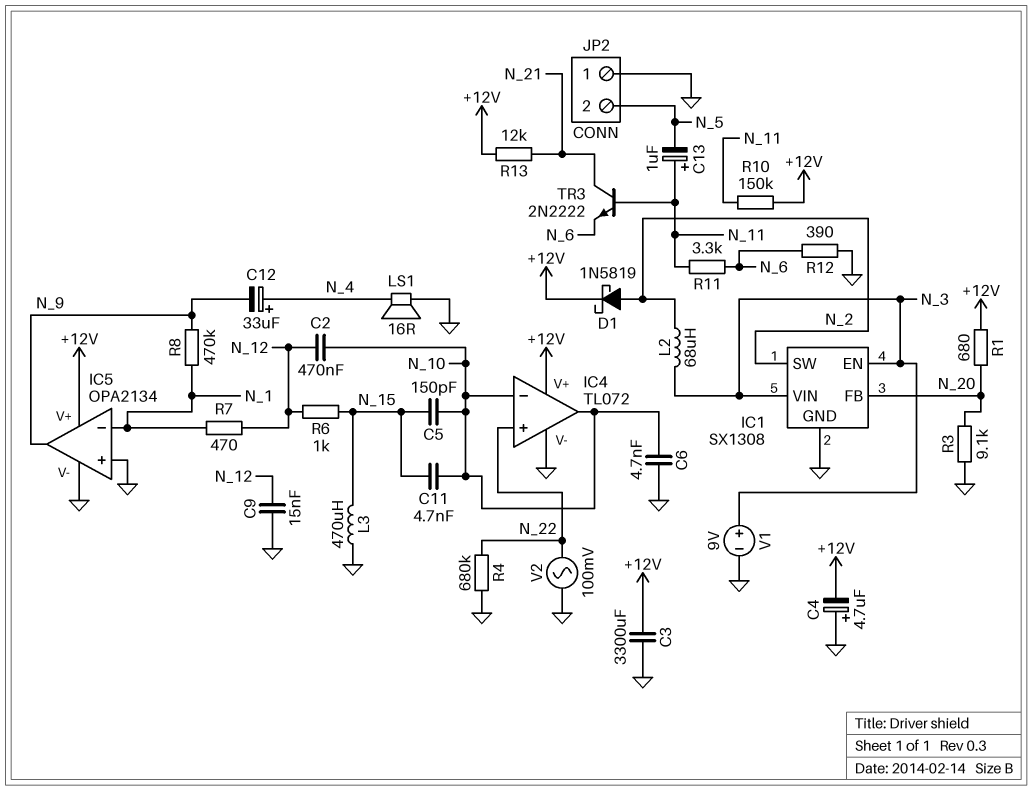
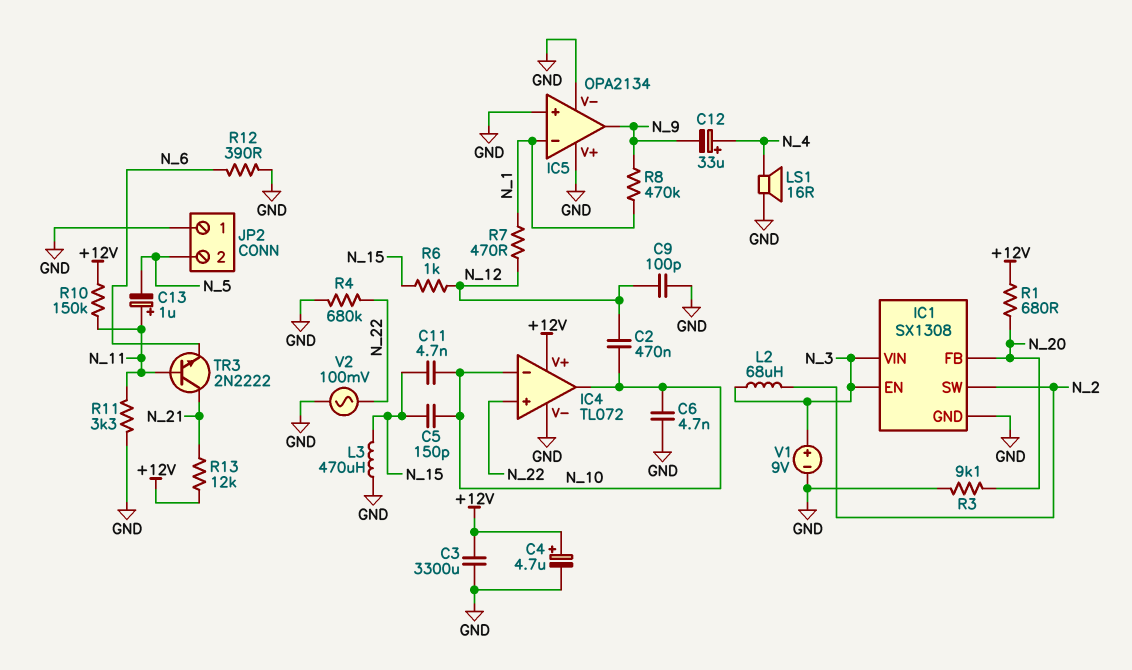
C4: 4.7uF (plus GND, minus +12V) -> 4.7uF (plus +12V, minus GND)
C9: 15nF (GND, N_12) -> 100pF (GND, N_12)
D1: schottky 1N5819 (A N_2, K +12V) -> none
IC5 pin V+: +12V -> GND
R11: 3.3k (N_6, N_11) -> 3.3k (GND, N_11)

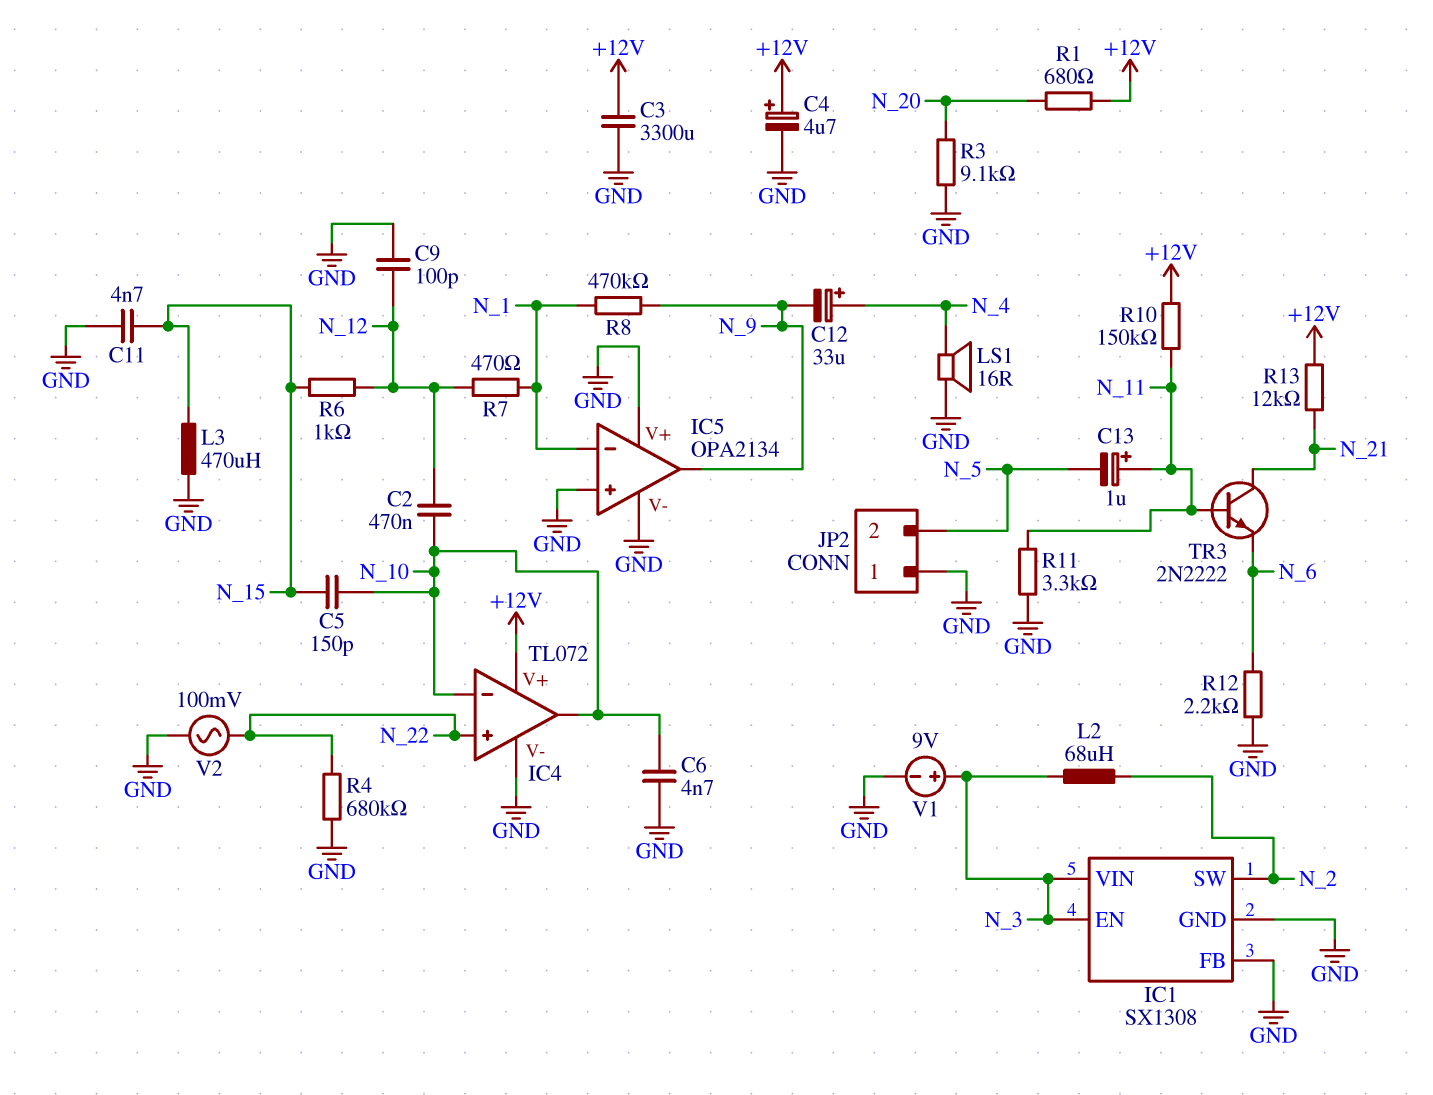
C11: 4.7nF (N_10, N_15) -> 4.7nF (GND, N_15)
IC1 pin FB: N_20 -> GND
R12: 390 (GND, N_6) -> 2.2k (GND, N_6)

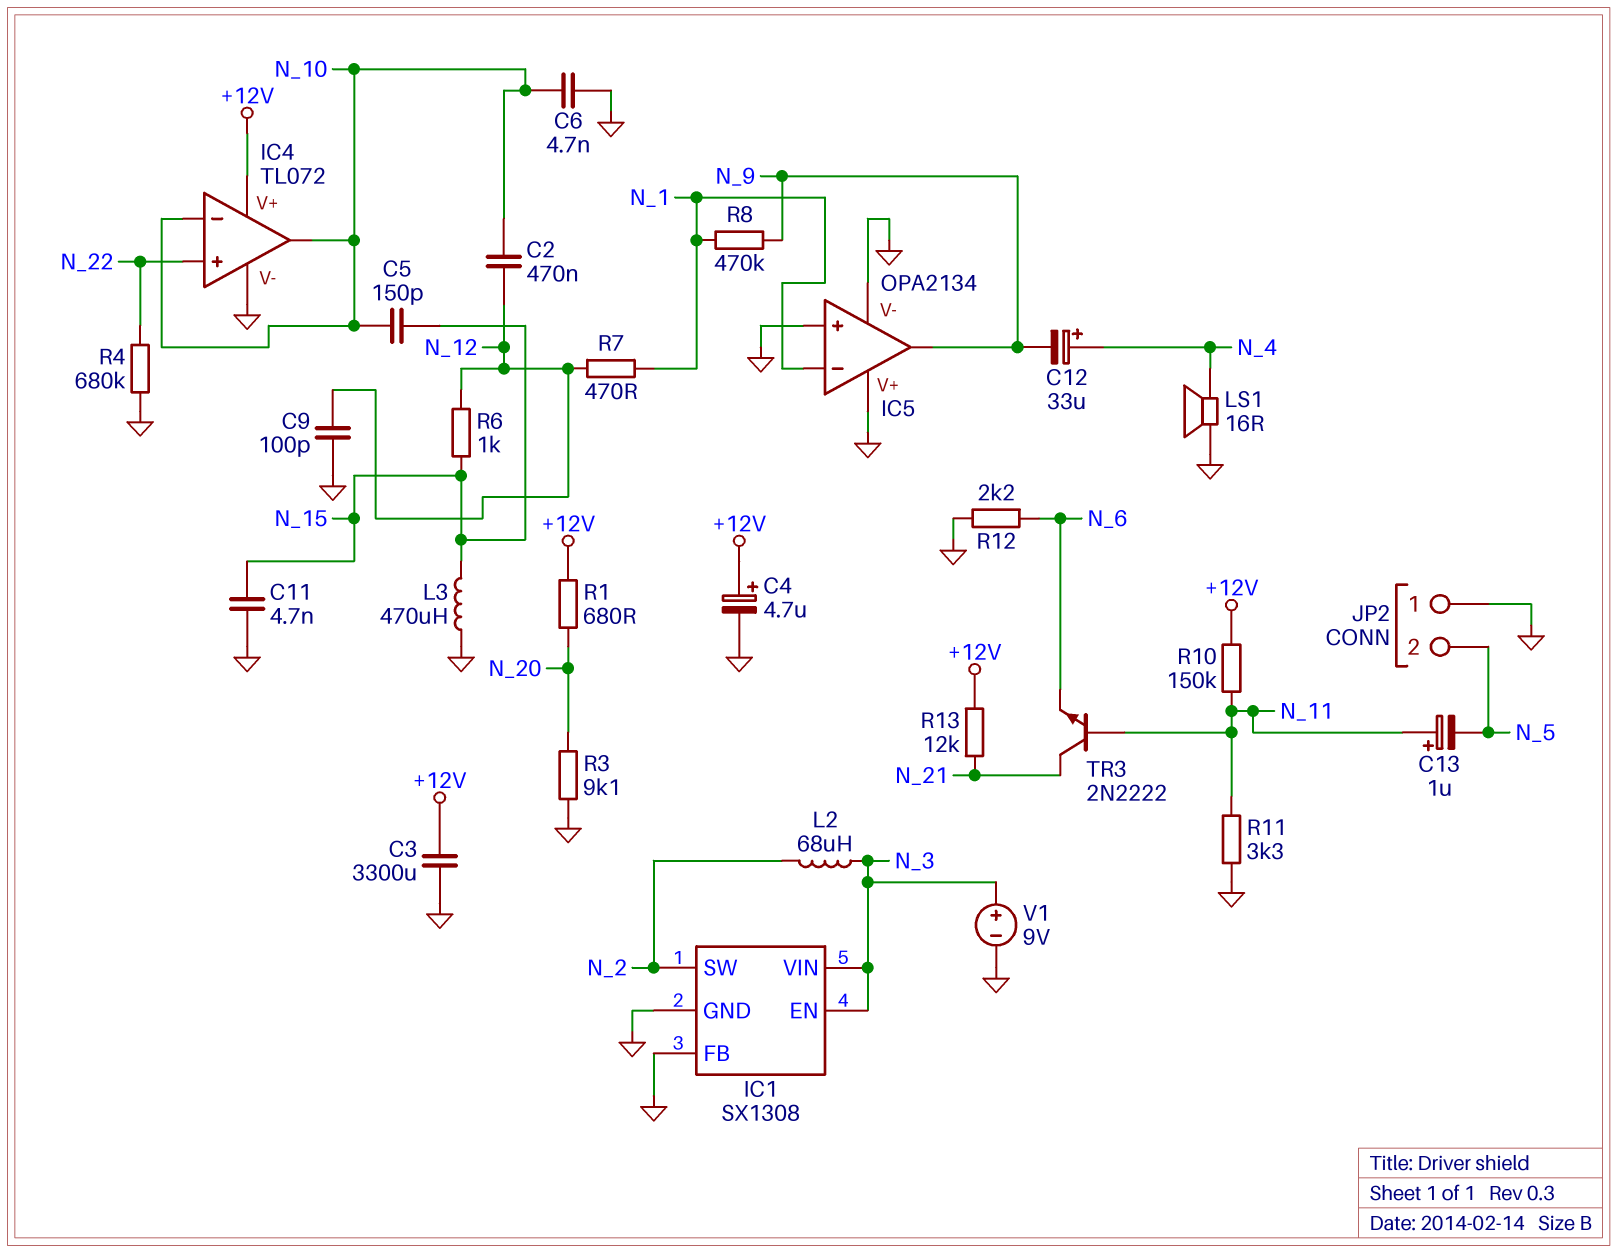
V2: AC 100mV (GND, N_22) -> none

